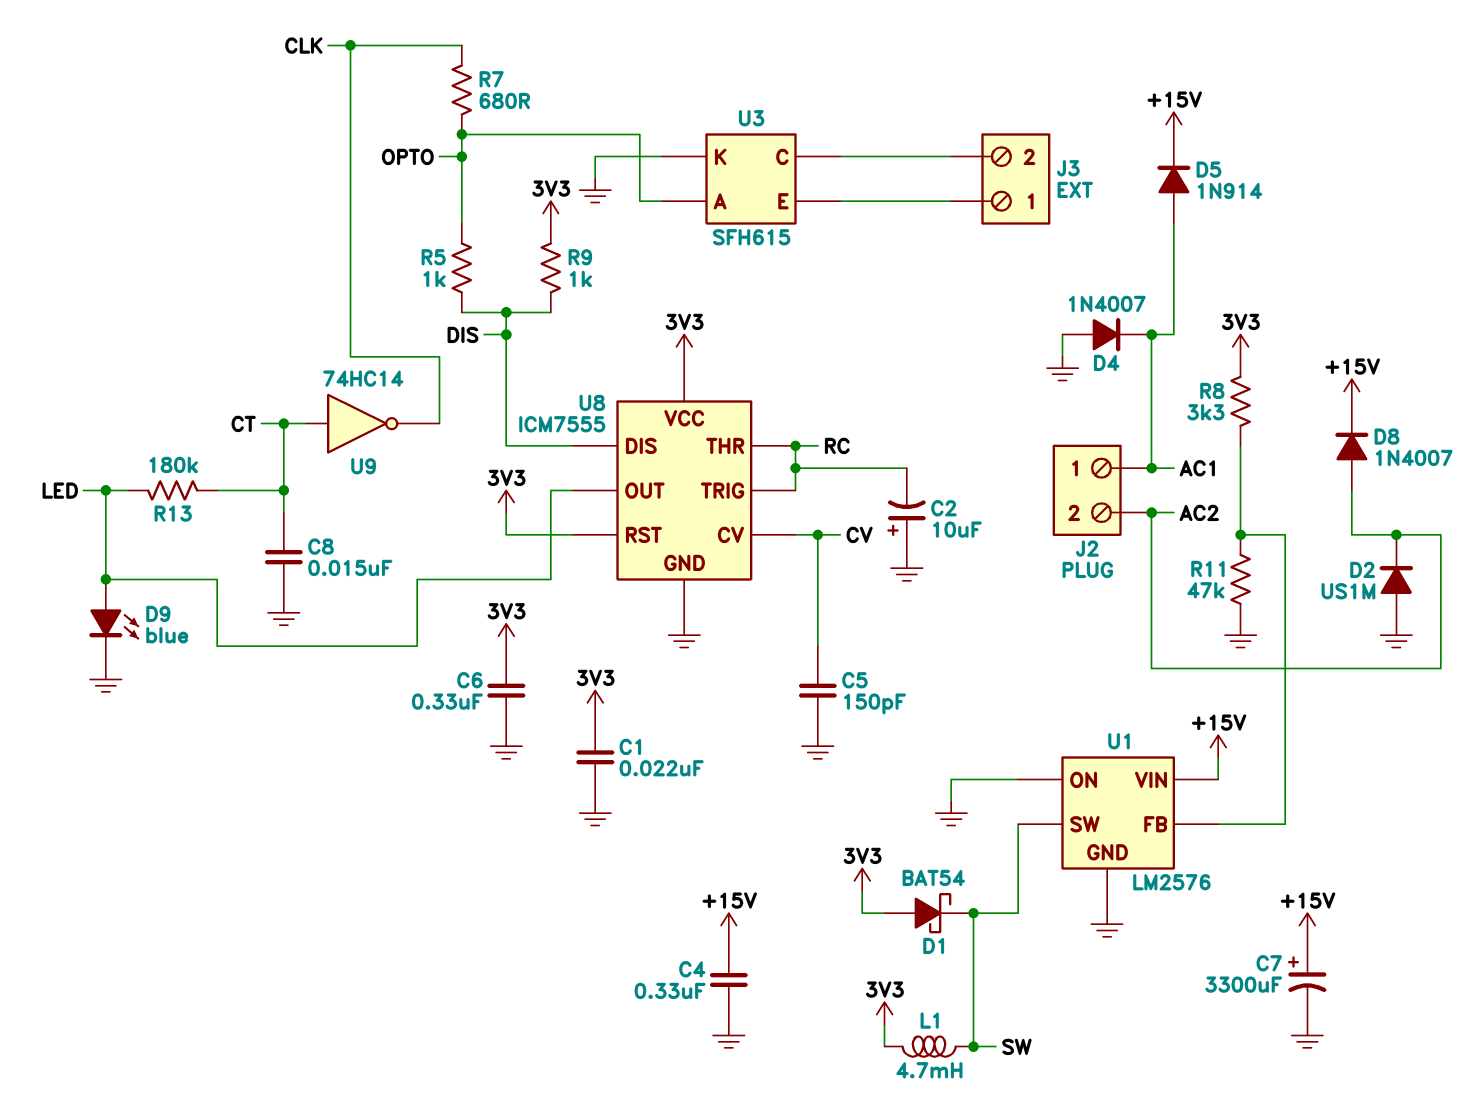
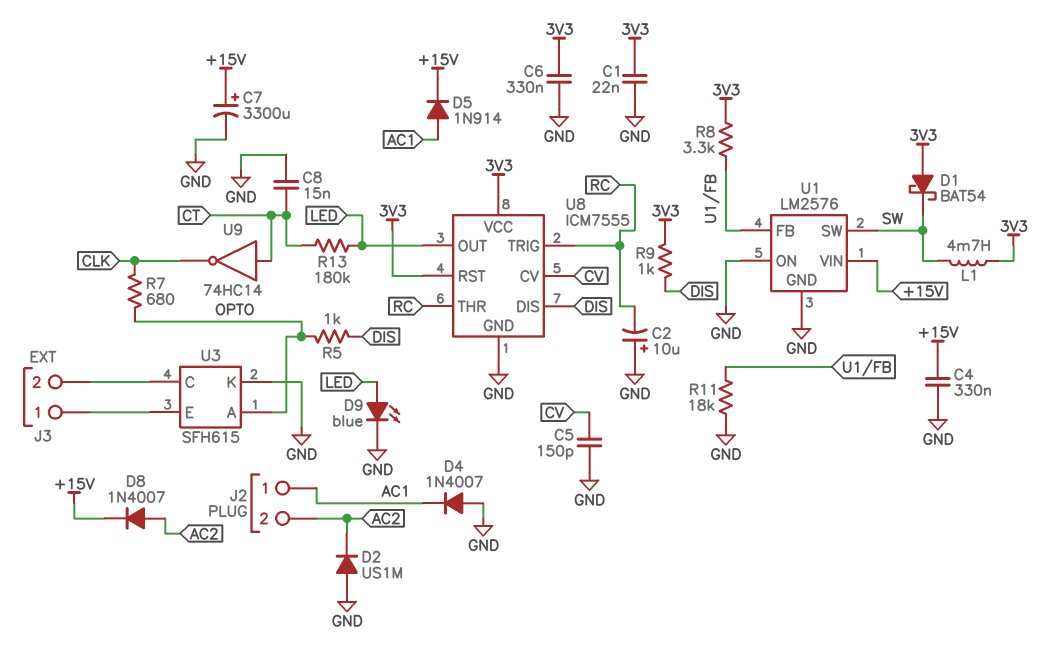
R11: 47k (GND, U1/FB) -> 18k (GND, U1/FB)

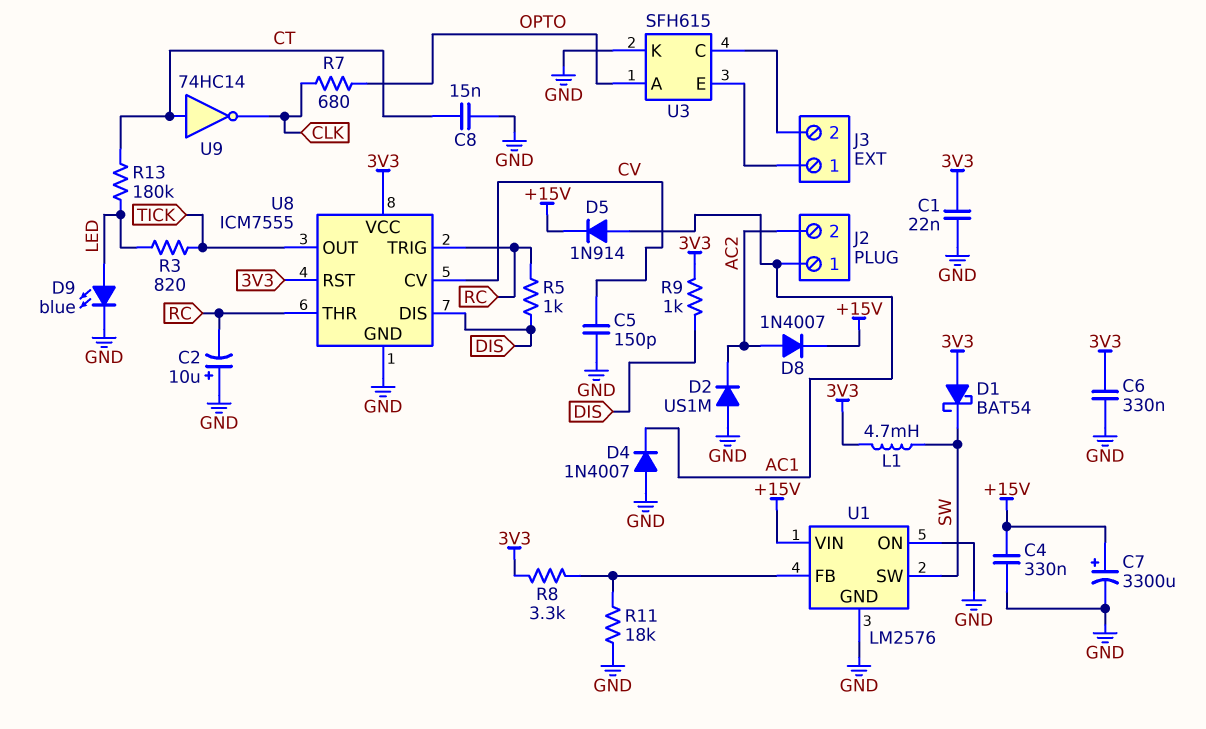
R3: none -> 820 (LED, TICK)
R5: 1k (DIS, OPTO) -> 1k (DIS, RC)
U8 pin OUT: LED -> TICK

